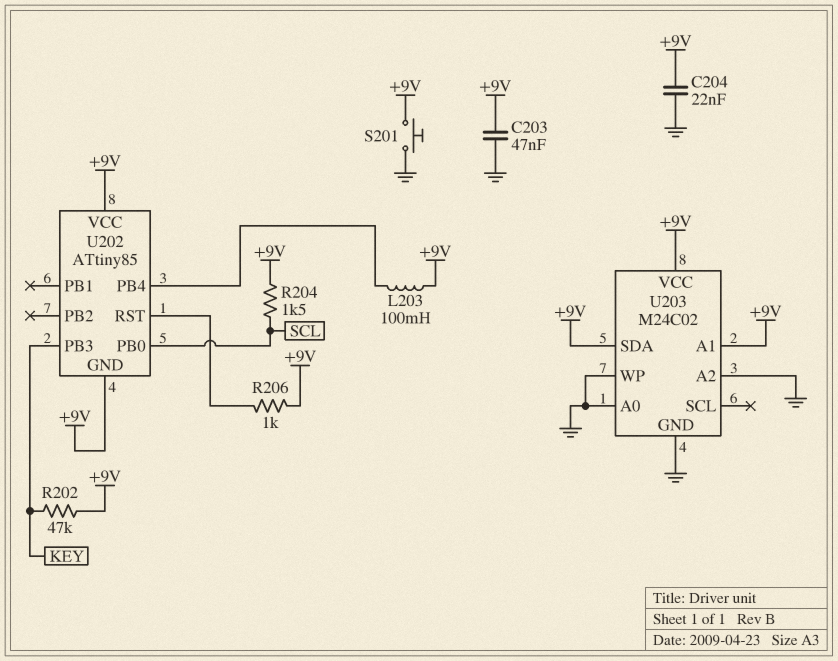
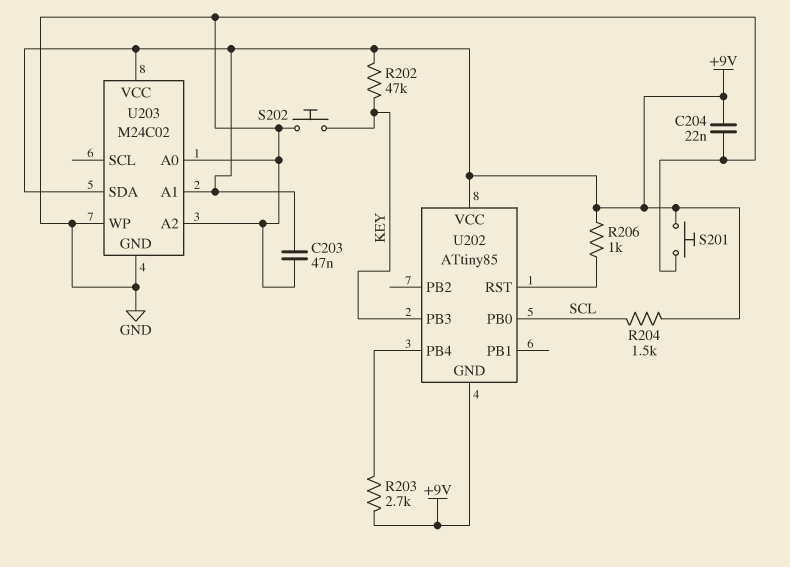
L203: 100mH (+9V, U202/PB4) -> none
R203: none -> 2.7k (+9V, U202/PB4)
S202: none -> button (GND, KEY)

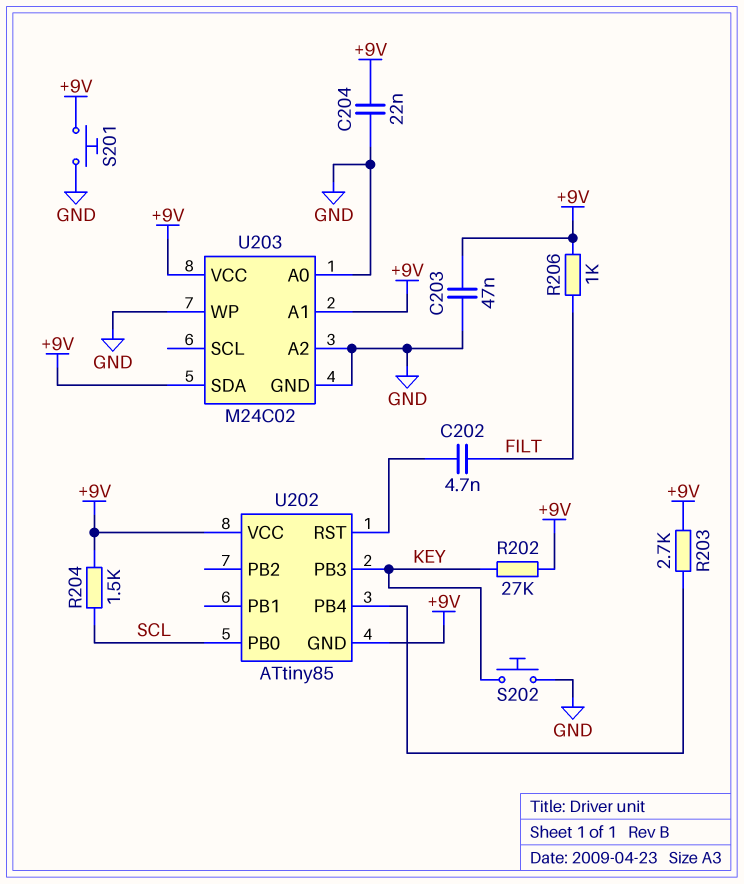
C202: none -> 4.7nF (FILT, U202/RST)
R202: 47k (+9V, KEY) -> 27k (+9V, KEY)
R206: 1k (+9V, U202/RST) -> 1k (+9V, FILT)

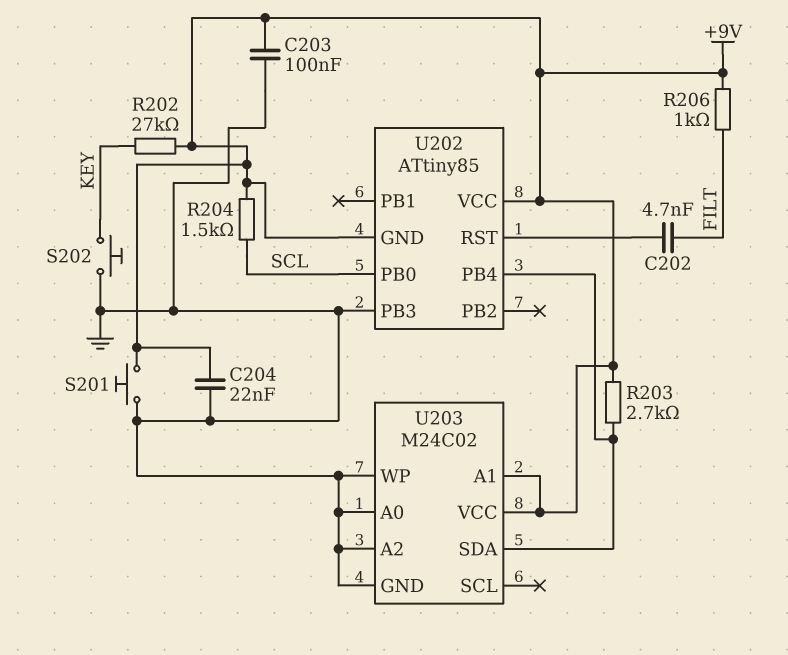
C203: 47nF (+9V, GND) -> 100nF (+9V, GND)
U202 pin PB3: KEY -> GND
U203 pin SDA: +9V -> U202/PB4

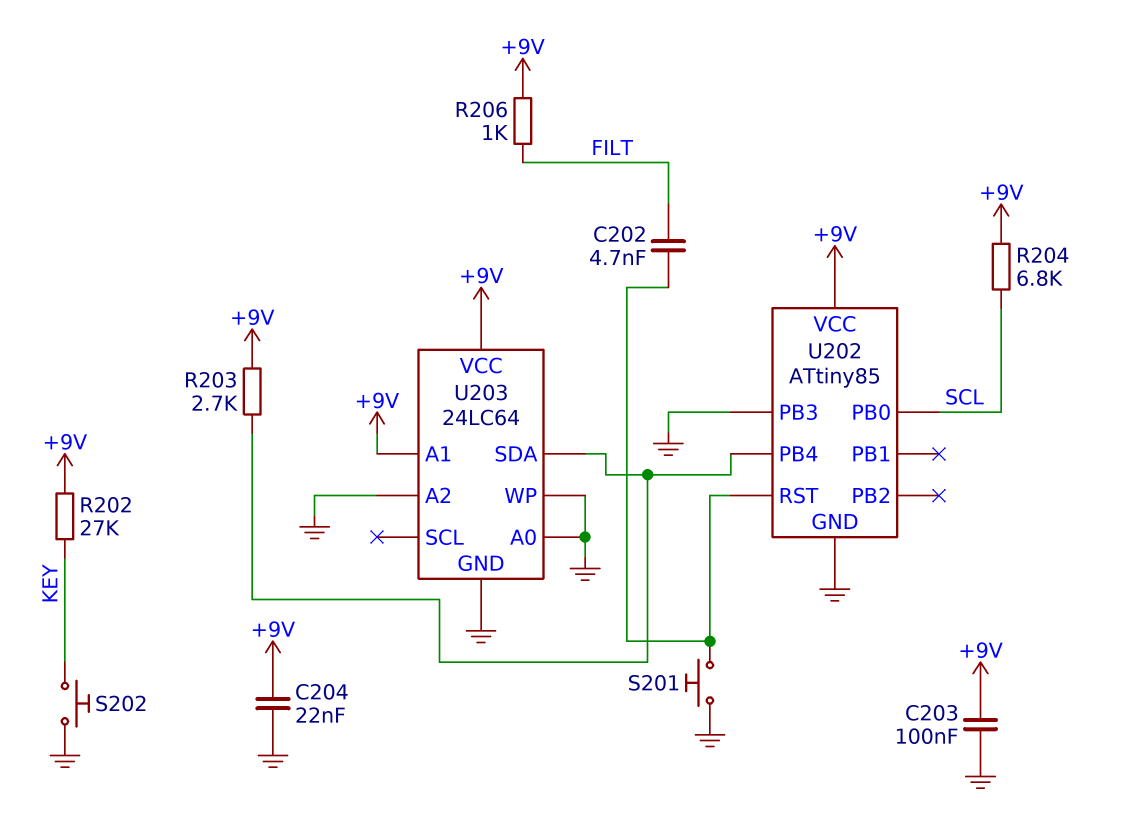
R204: 1.5k (+9V, SCL) -> 6.8k (+9V, SCL)
S201: button (+9V, GND) -> button (GND, U202/RST)
U202 pin GND: +9V -> GND
U203: M24C02 -> 24LC64

